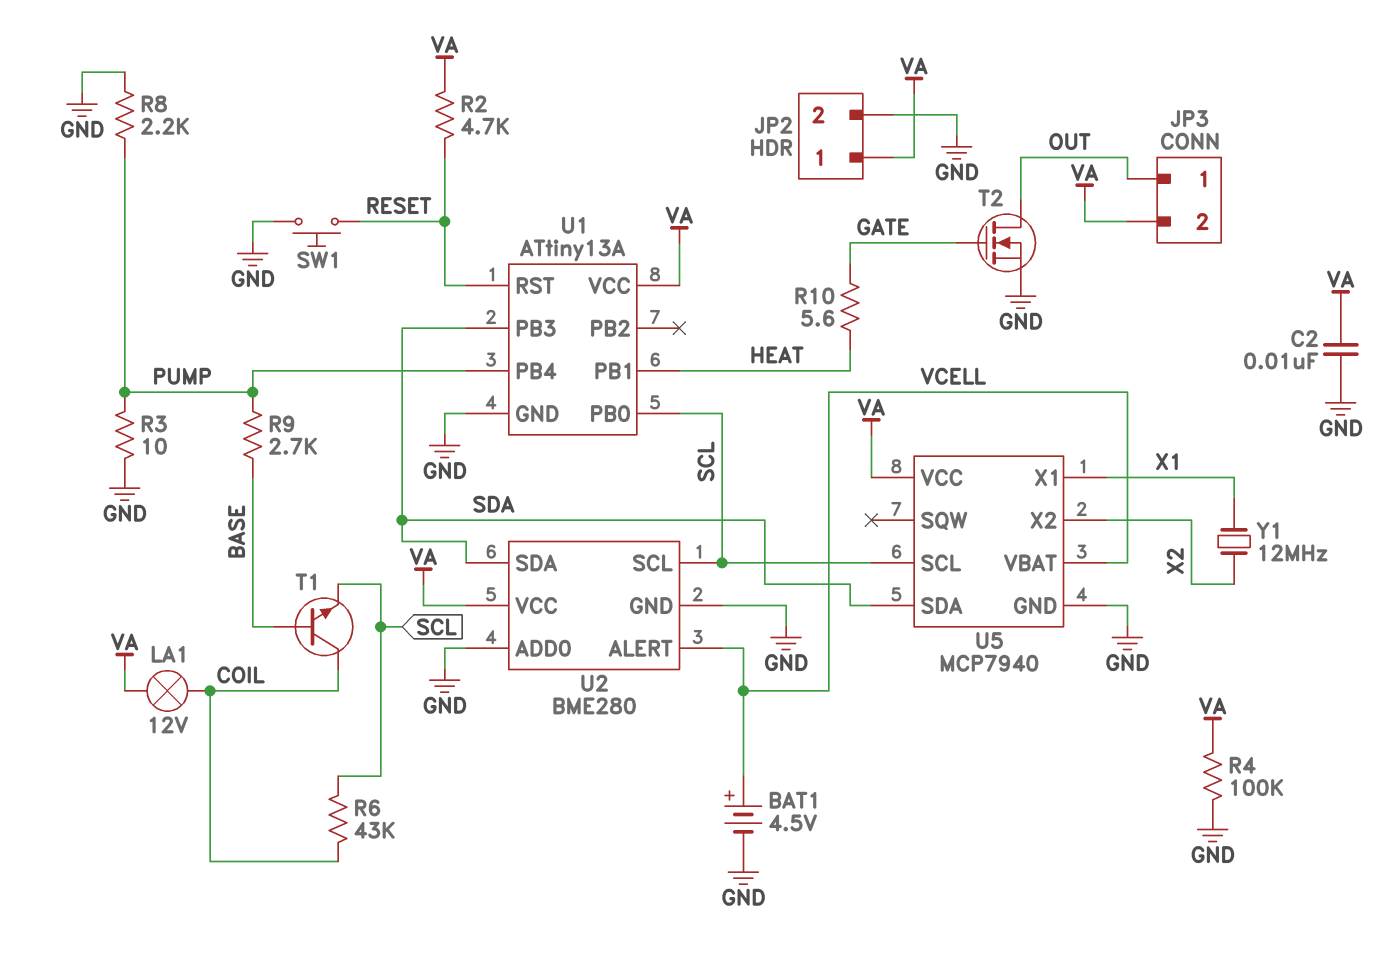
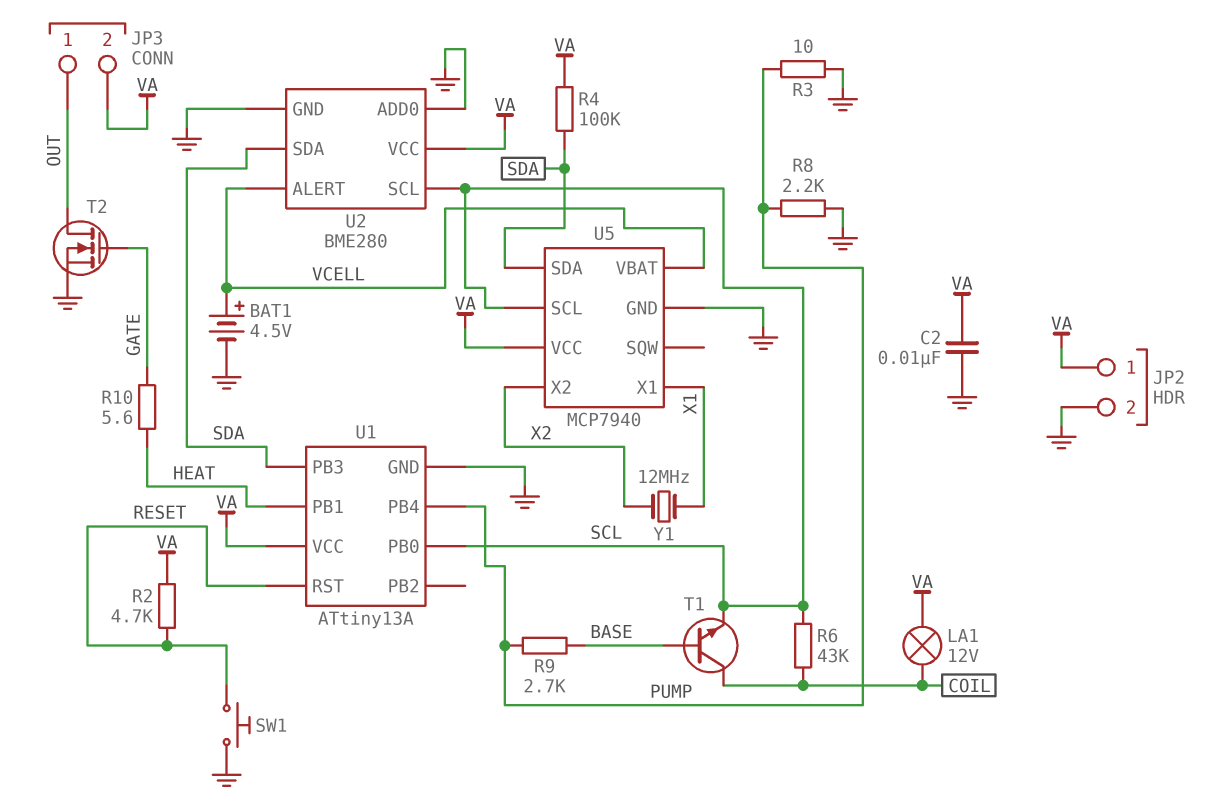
R4: 100k (GND, VA) -> 100k (SDA, VA)

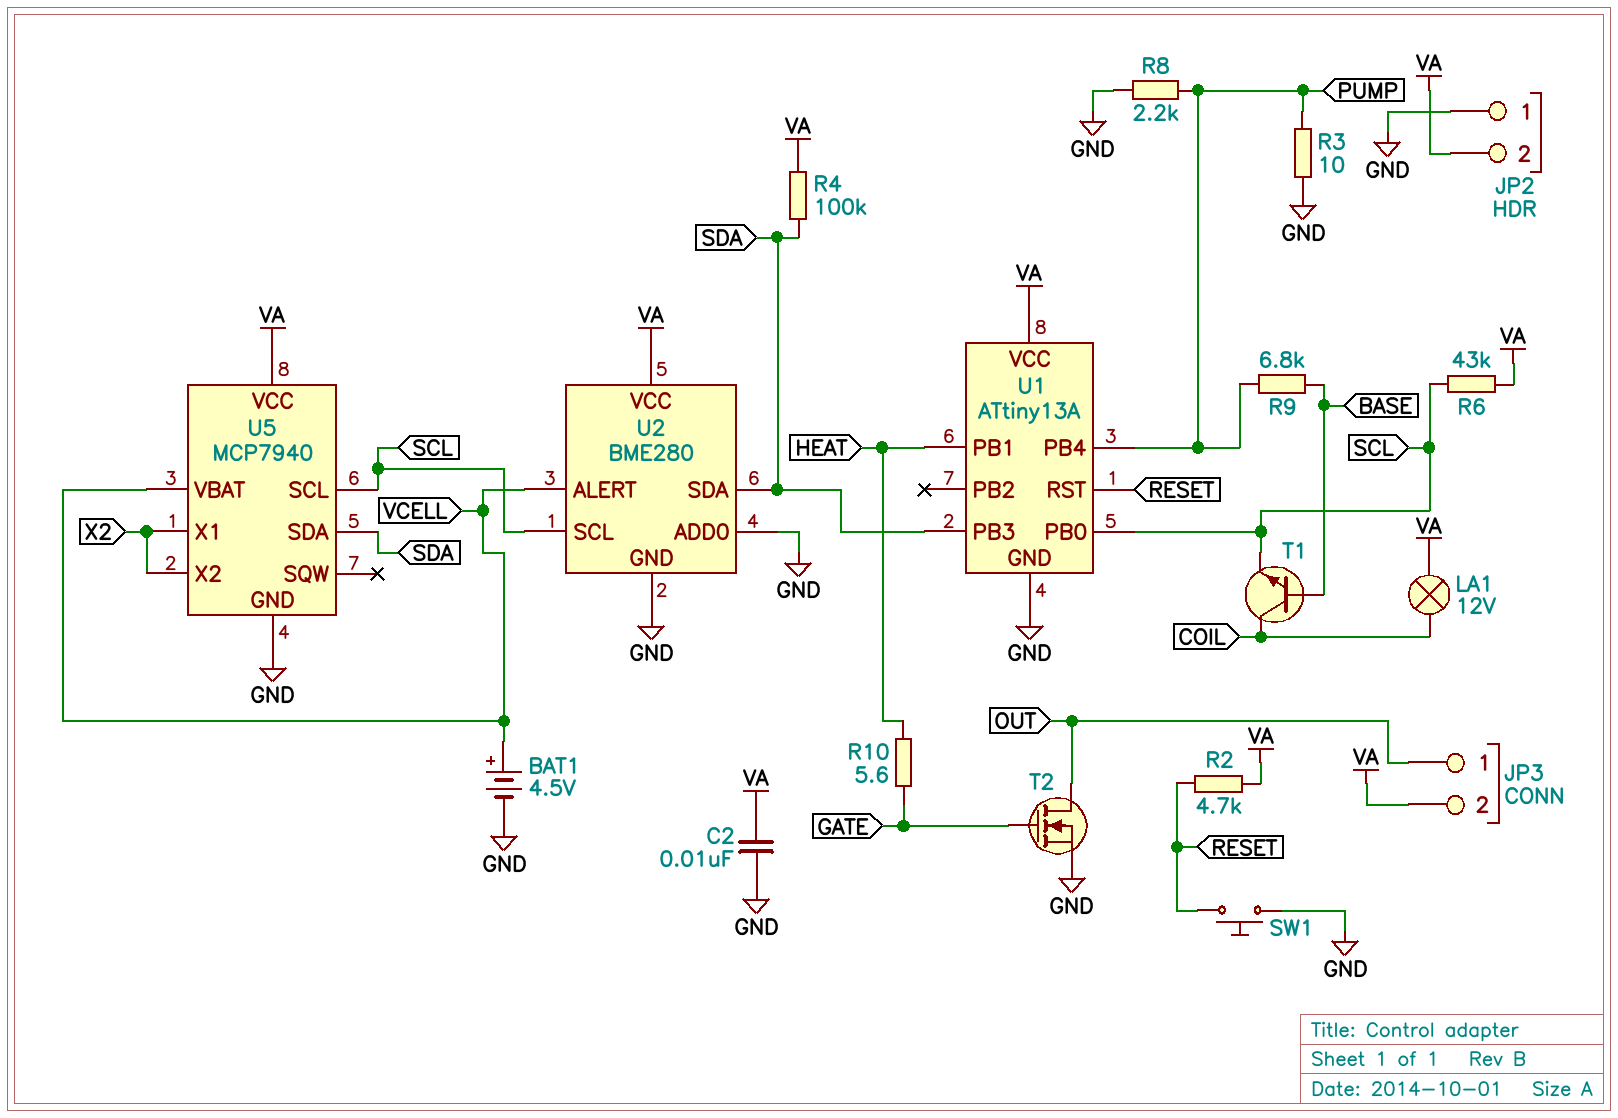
JP2 pin 1: VA -> GND
JP2 pin 2: GND -> VA
R6: 43k (COIL, SCL) -> 43k (SCL, VA)
R9: 2.7k (BASE, PUMP) -> 6.8k (BASE, PUMP)
U5 pin X1: X1 -> X2
Y1: 12MHz (X1, X2) -> none

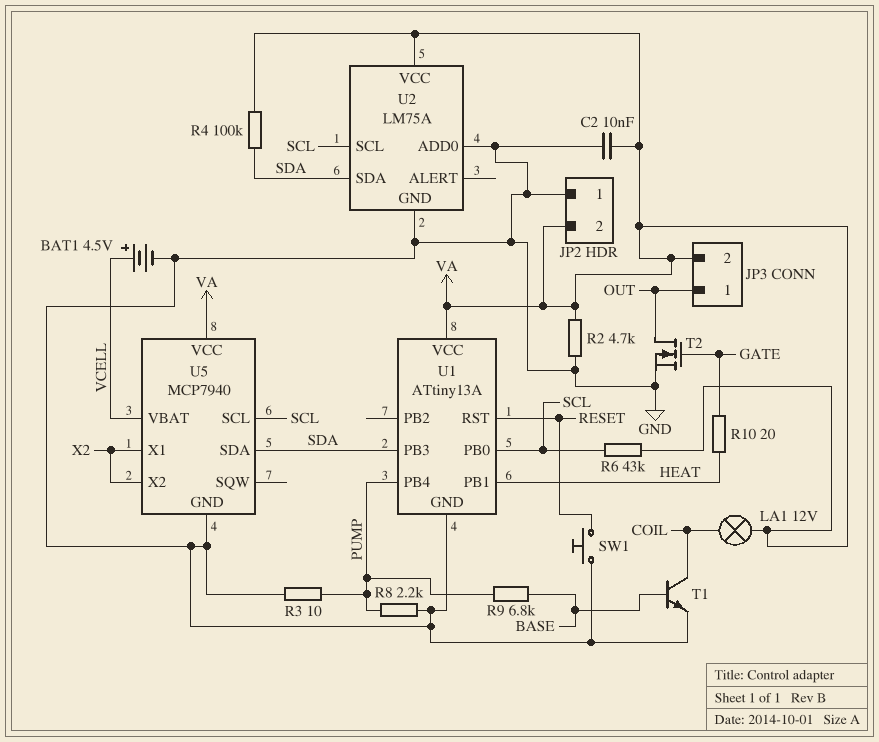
R2: 4.7k (RESET, VA) -> 4.7k (GND, VA)
R10: 5.6 (GATE, HEAT) -> 20 (GATE, HEAT)
T1: NPN (B BASE, C COIL, E SCL) -> NPN (B BASE, C COIL, E GND)
U2: BME280 -> LM75A
U2 pin ALERT: VCELL -> none

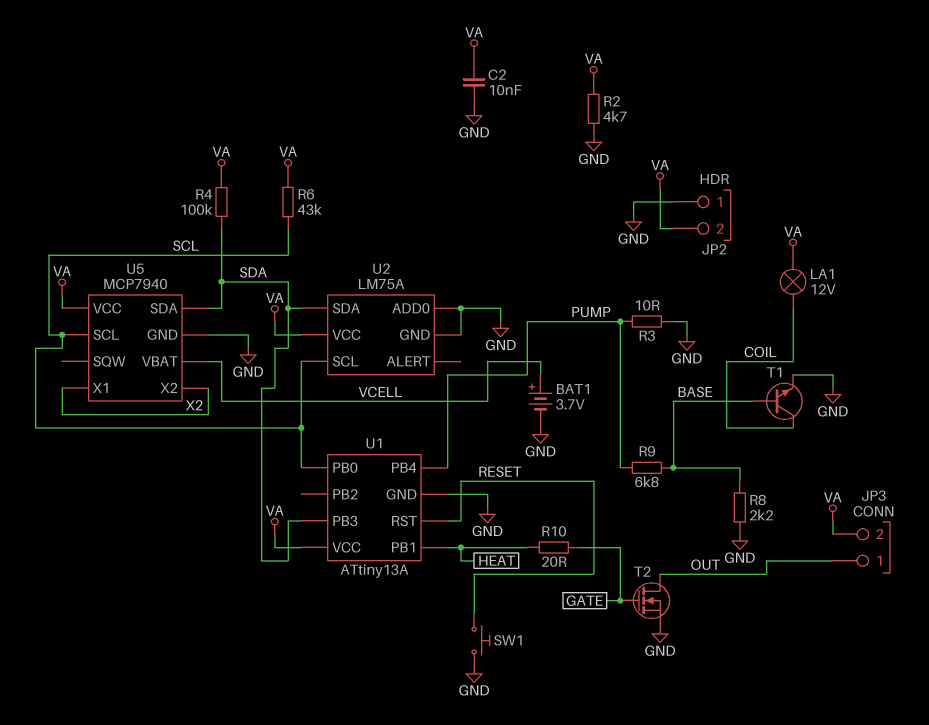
BAT1: 4.5V (plus VCELL, minus GND) -> 3.7V (plus VCELL, minus GND)
R8: 2.2k (GND, PUMP) -> 2.2k (BASE, GND)

